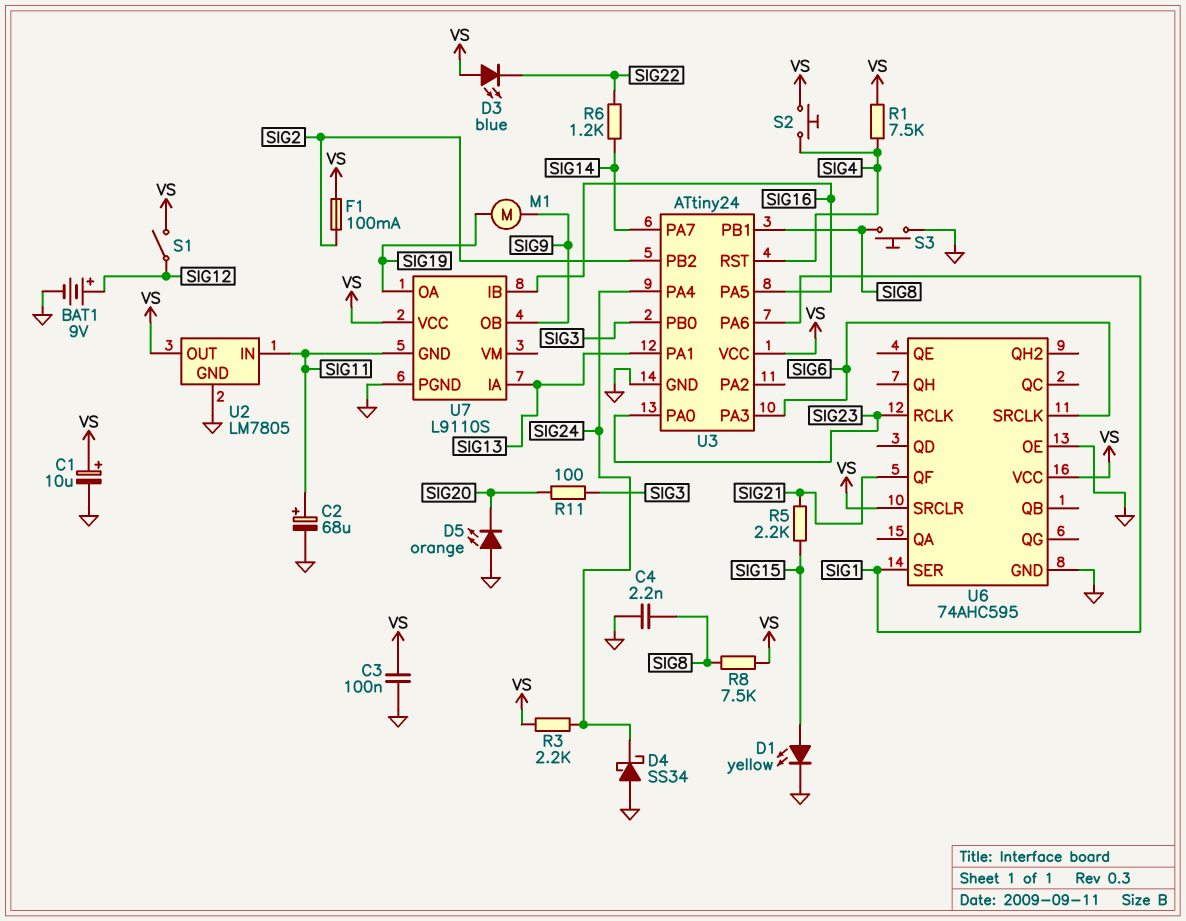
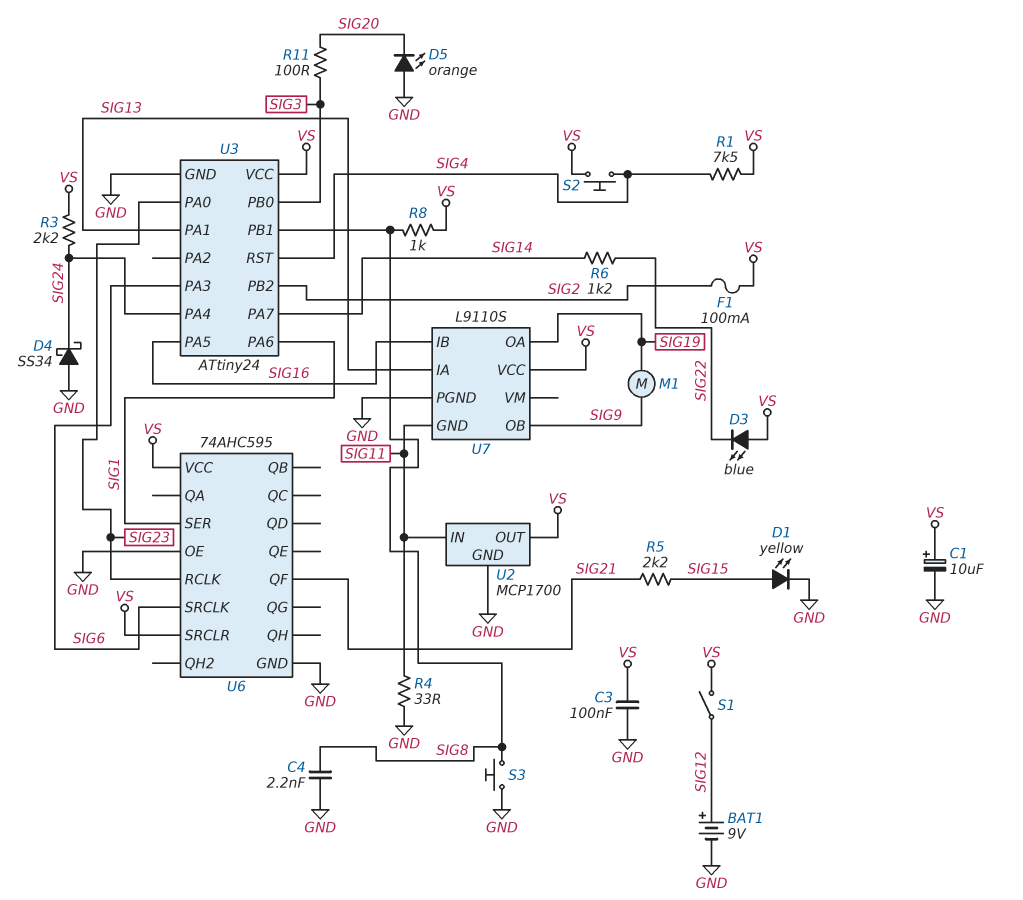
C2: 68uF (plus SIG11, minus GND) -> none
R4: none -> 33 (GND, SIG11)
R8: 7.5k (SIG8, VS) -> 1k (SIG8, VS)
U2: LM7805 -> MCP1700

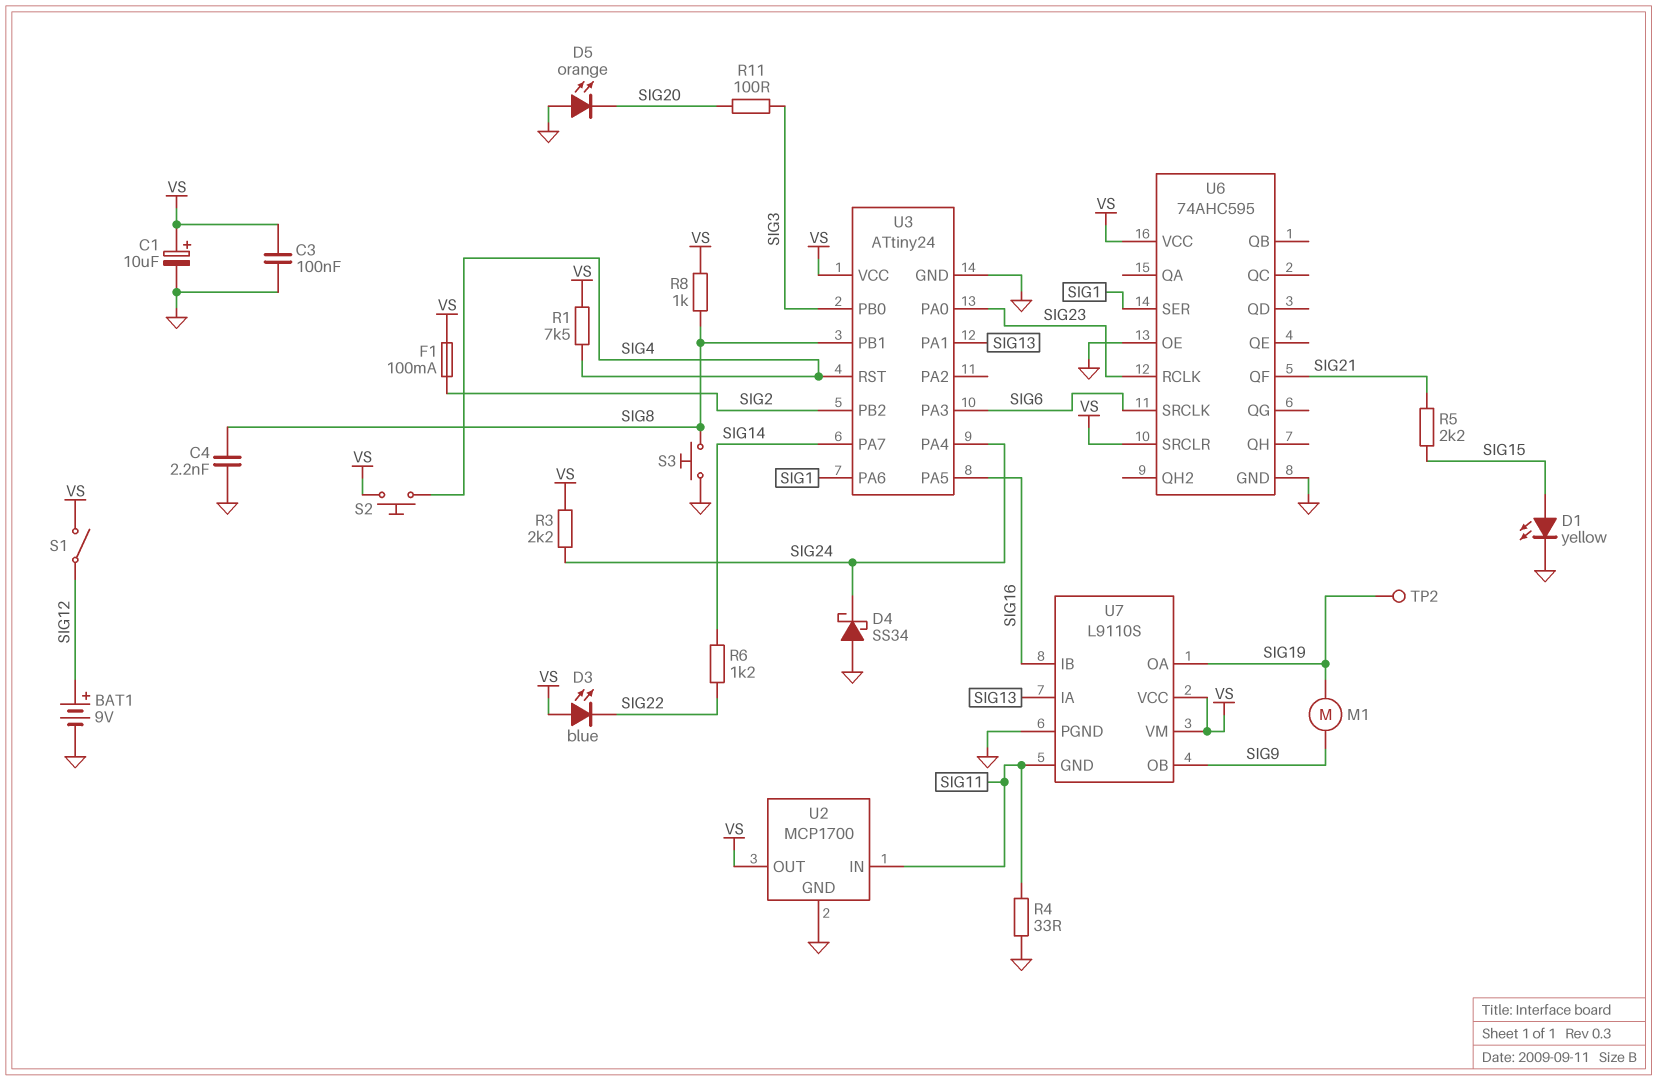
TP2: none -> test point (SIG19)
U7 pin VM: none -> VS

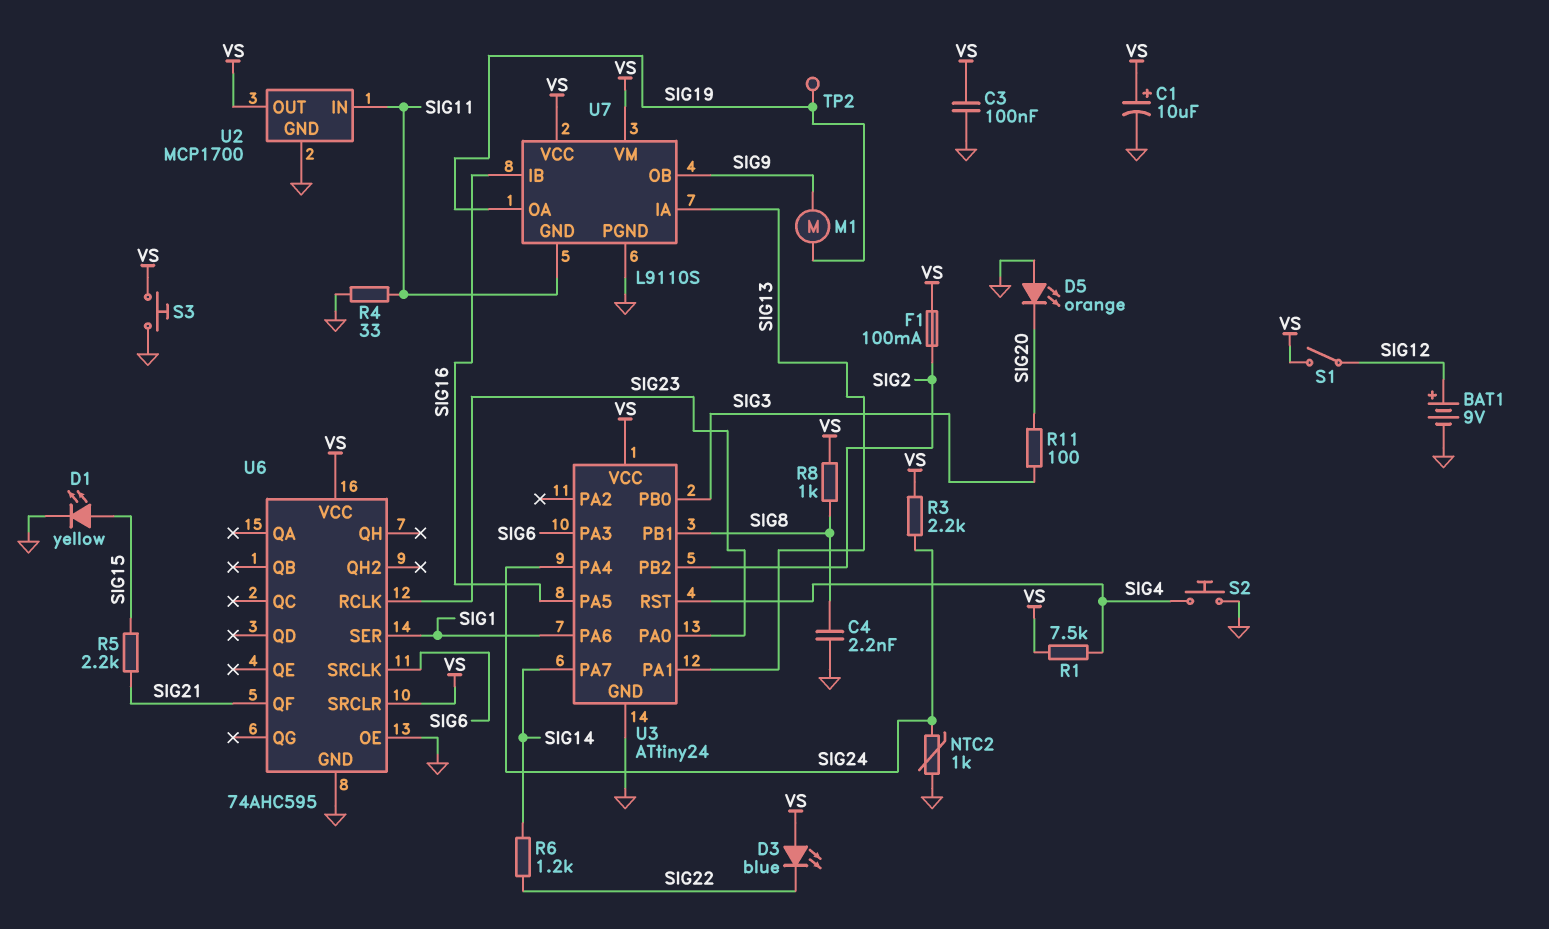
D4: schottky SS34 (A GND, K SIG24) -> none
NTC2: none -> 1k (GND, SIG24)
S2: button (SIG4, VS) -> button (GND, SIG4)
S3: button (GND, SIG8) -> button (GND, VS)

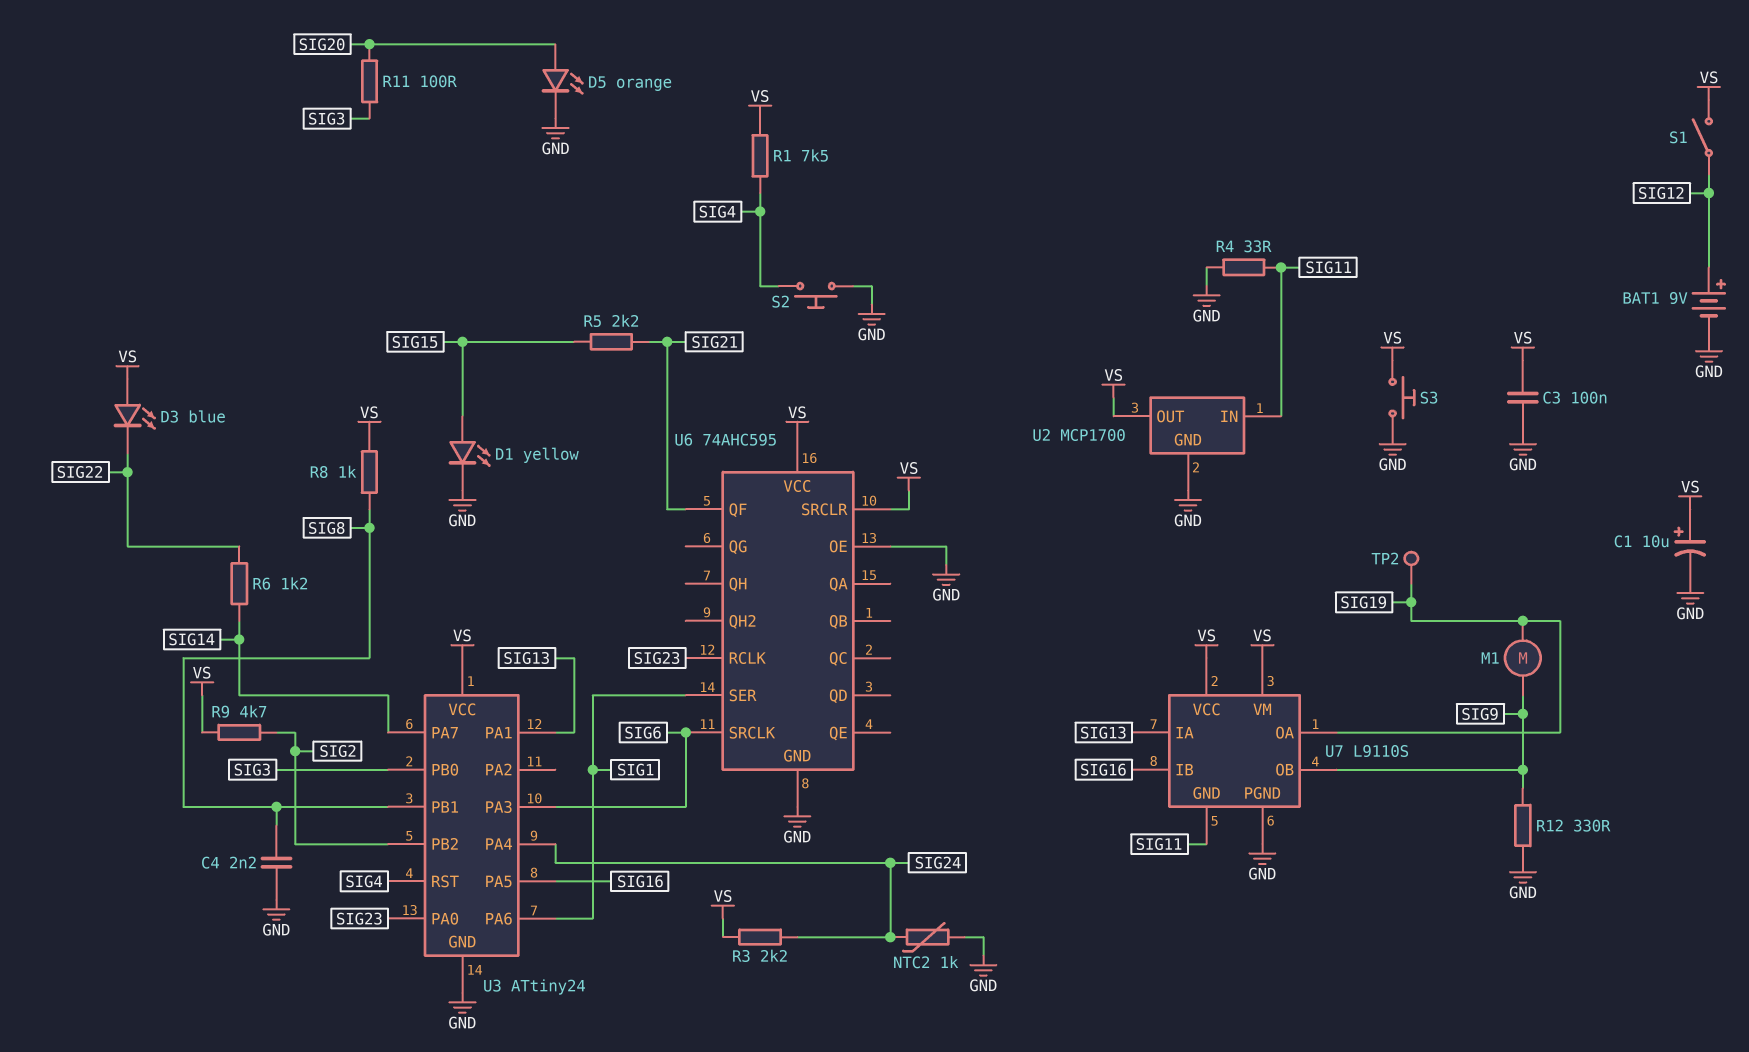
D5: LED orange (A GND, K SIG20) -> LED orange (A SIG20, K GND)
F1: 100mA (SIG2, VS) -> none
R9: none -> 4.7k (SIG2, VS)
R12: none -> 330 (GND, SIG9)

